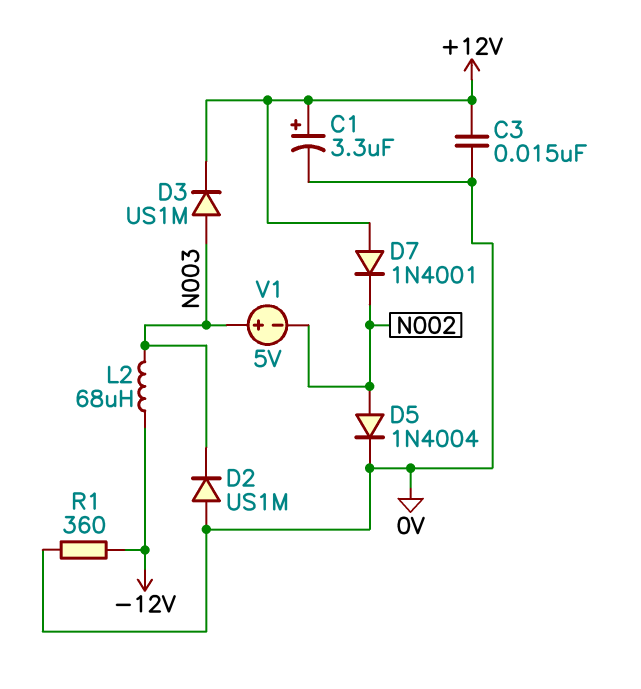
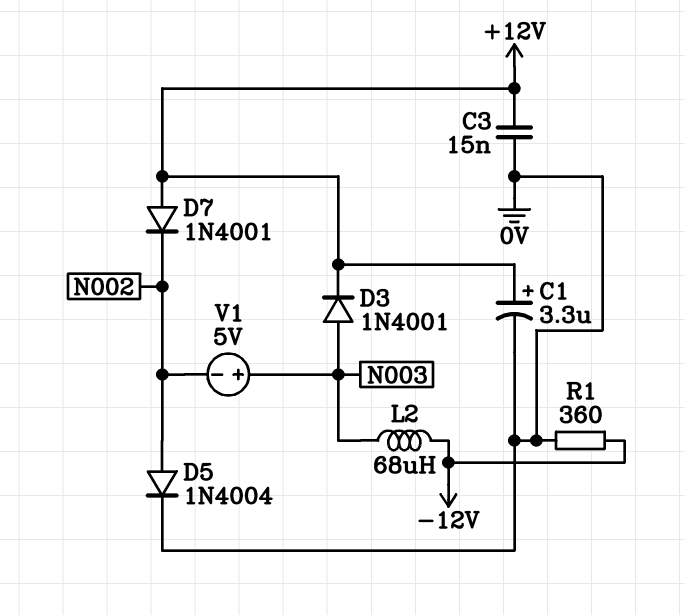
D2: diode US1M (A 0V, K N003) -> none
D3: diode US1M (A N003, K +12V) -> diode 1N4001 (A N003, K +12V)

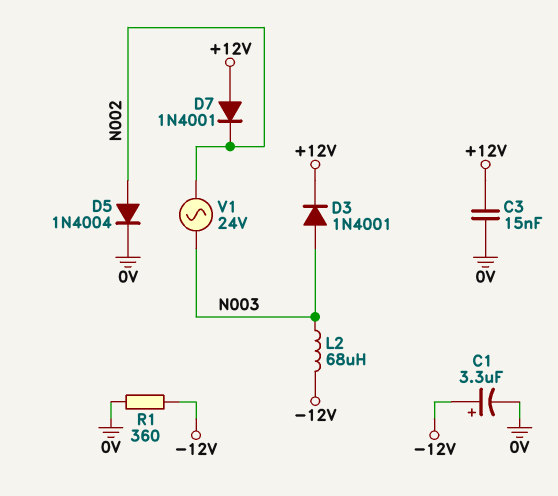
C1: 3.3uF (plus +12V, minus 0V) -> 3.3uF (plus -12V, minus 0V)
V1: 5V (plus N003, minus N002) -> AC 24V (N002, N003)

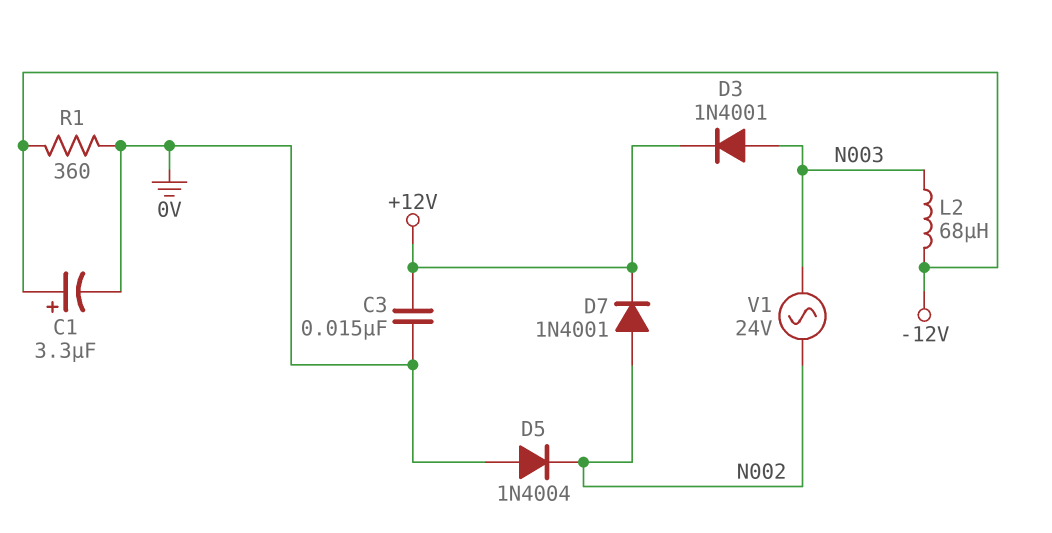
D5: diode 1N4004 (A N002, K 0V) -> diode 1N4004 (A 0V, K N002)
D7: diode 1N4001 (A +12V, K N002) -> diode 1N4001 (A N002, K +12V)

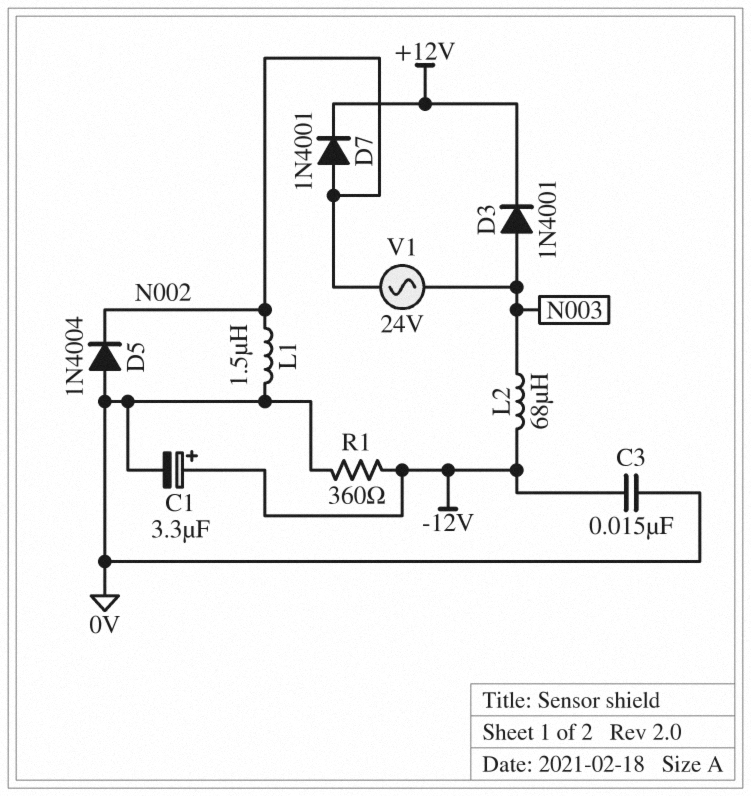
C3: 15nF (+12V, 0V) -> 15nF (-12V, 0V)
L1: none -> 1.5uH (0V, N002)

